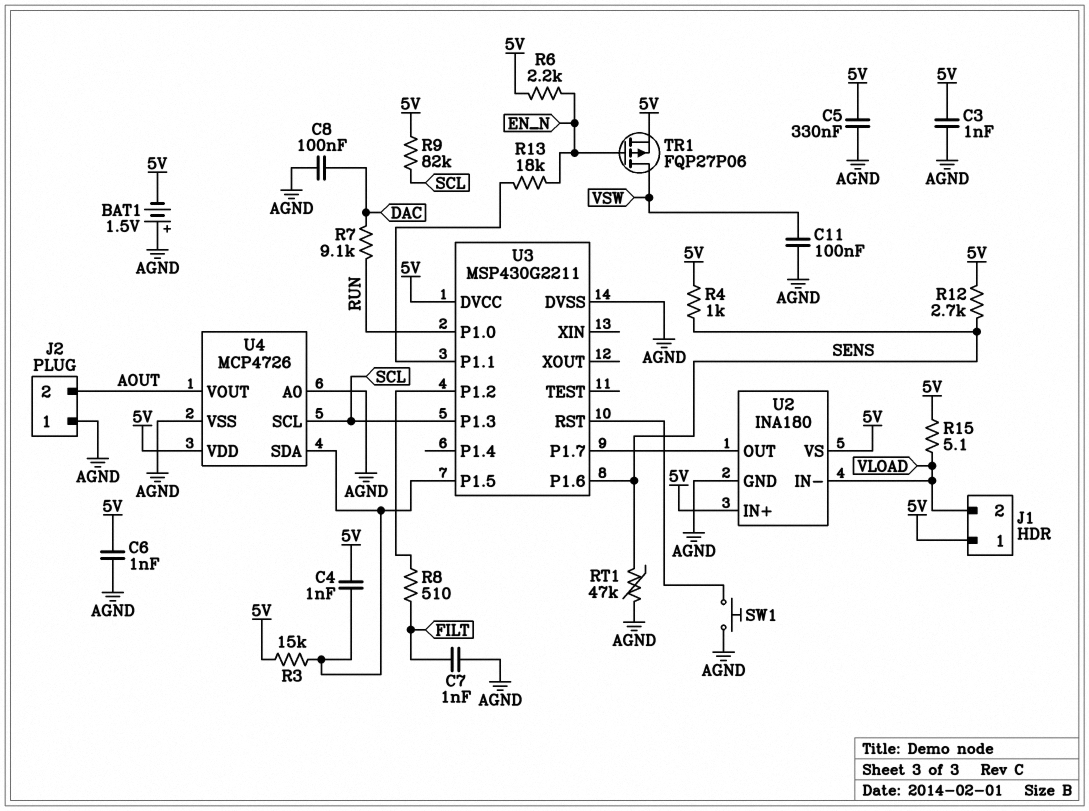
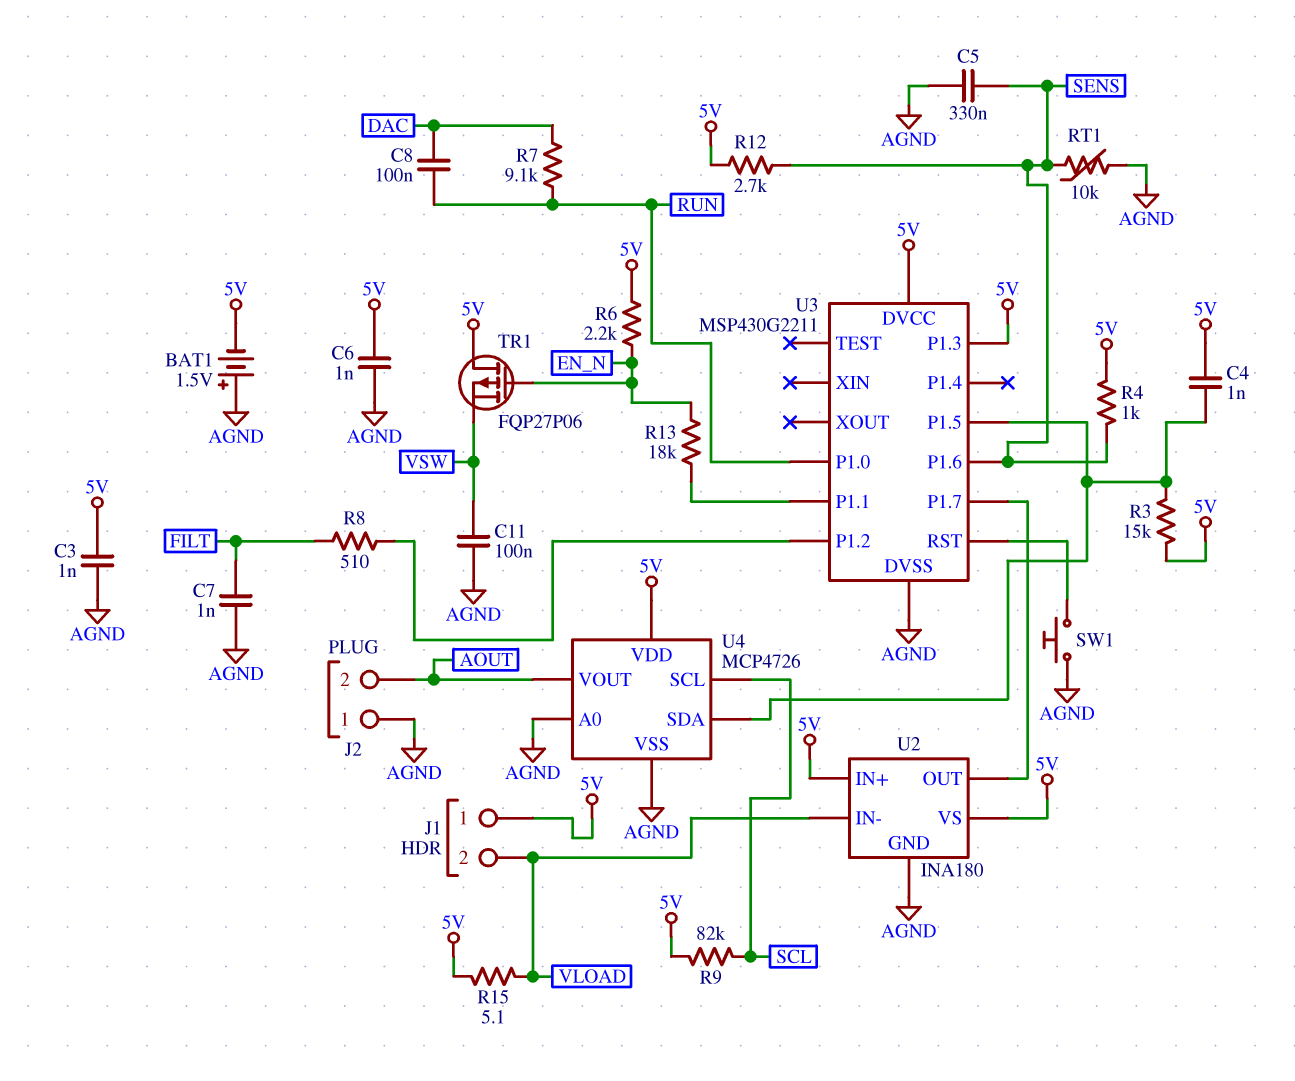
C5: 330nF (5V, AGND) -> 330nF (AGND, SENS)
C8: 100nF (AGND, DAC) -> 100nF (DAC, RUN)
RT1: 47k (AGND, SENS) -> 10k (AGND, SENS)
TR1: PMOS FQP27P06 (G EN_N, D VSW, S 5V) -> PMOS FQP27P06 (G EN_N, D 5V, S VSW)
U3 pin P1.3: SCL -> 5V

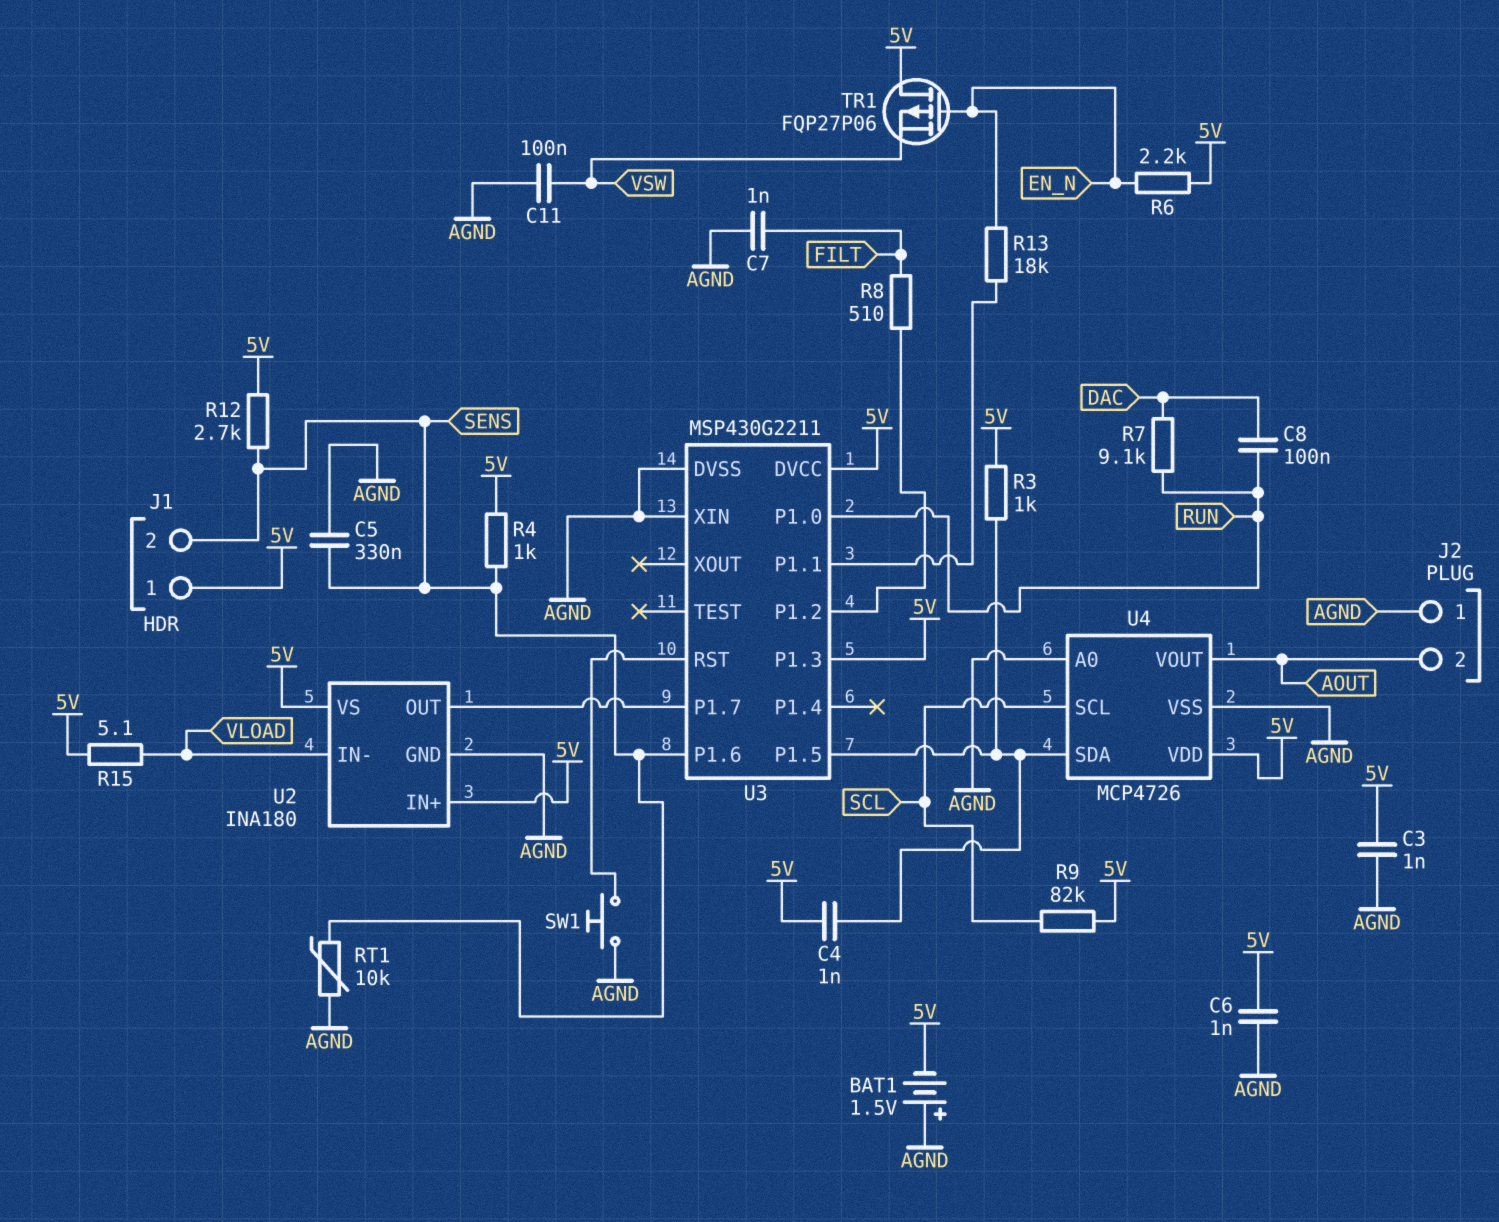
J1 pin 2: VLOAD -> SENS
R3: 15k (5V, U3/P1.5) -> 1k (5V, U3/P1.5)
U3 pin XIN: none -> AGND

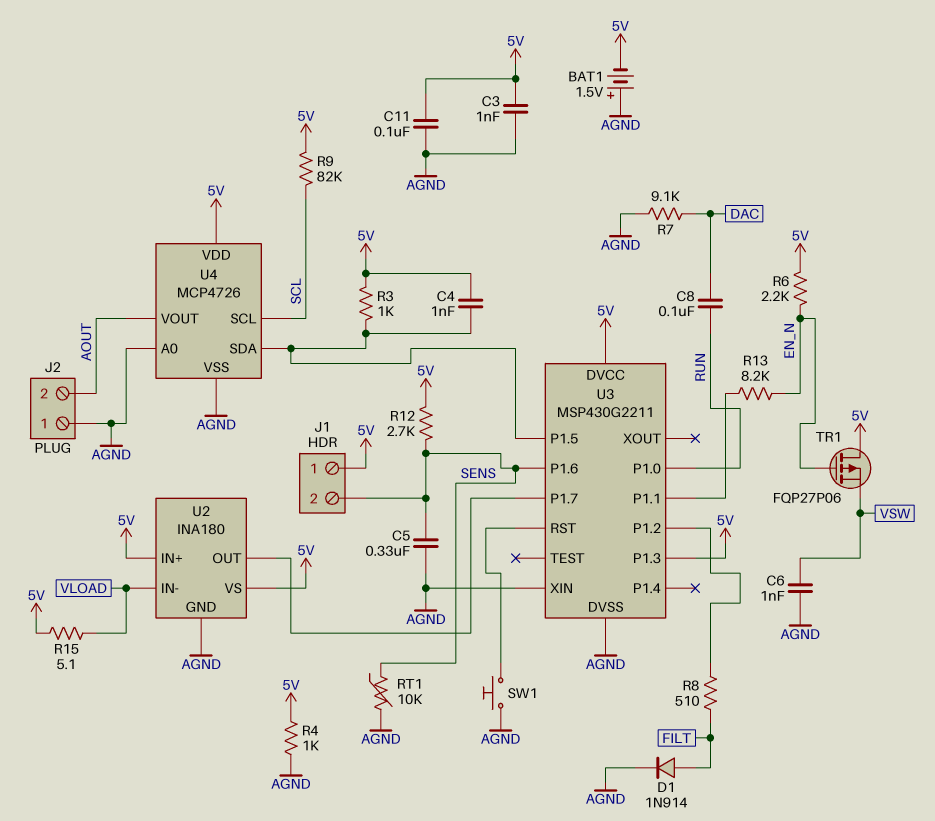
C6: 1nF (5V, AGND) -> 1nF (AGND, VSW)
C7: 1nF (AGND, FILT) -> none
C11: 100nF (AGND, VSW) -> 100nF (5V, AGND)
D1: none -> diode 1N914 (A FILT, K AGND)
R4: 1k (5V, SENS) -> 1k (5V, AGND)
R7: 9.1k (DAC, RUN) -> 9.1k (AGND, DAC)
R13: 18k (EN_N, U3/P1.1) -> 8.2k (EN_N, U3/P1.1)

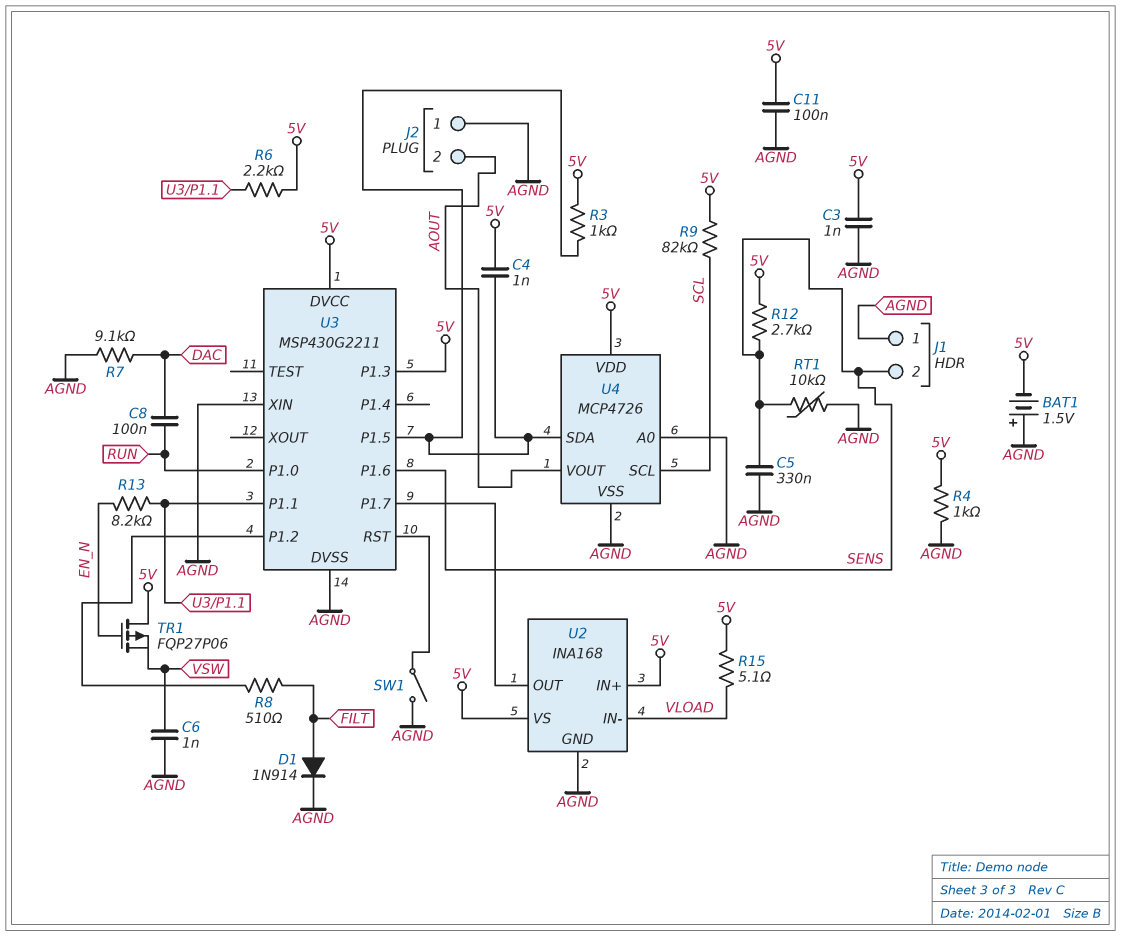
J1 pin 1: 5V -> AGND
R6: 2.2k (5V, EN_N) -> 2.2k (5V, U3/P1.1)
SW1: button (AGND, U3/RST) -> switch (AGND, U3/RST)
U2: INA180 -> INA168

